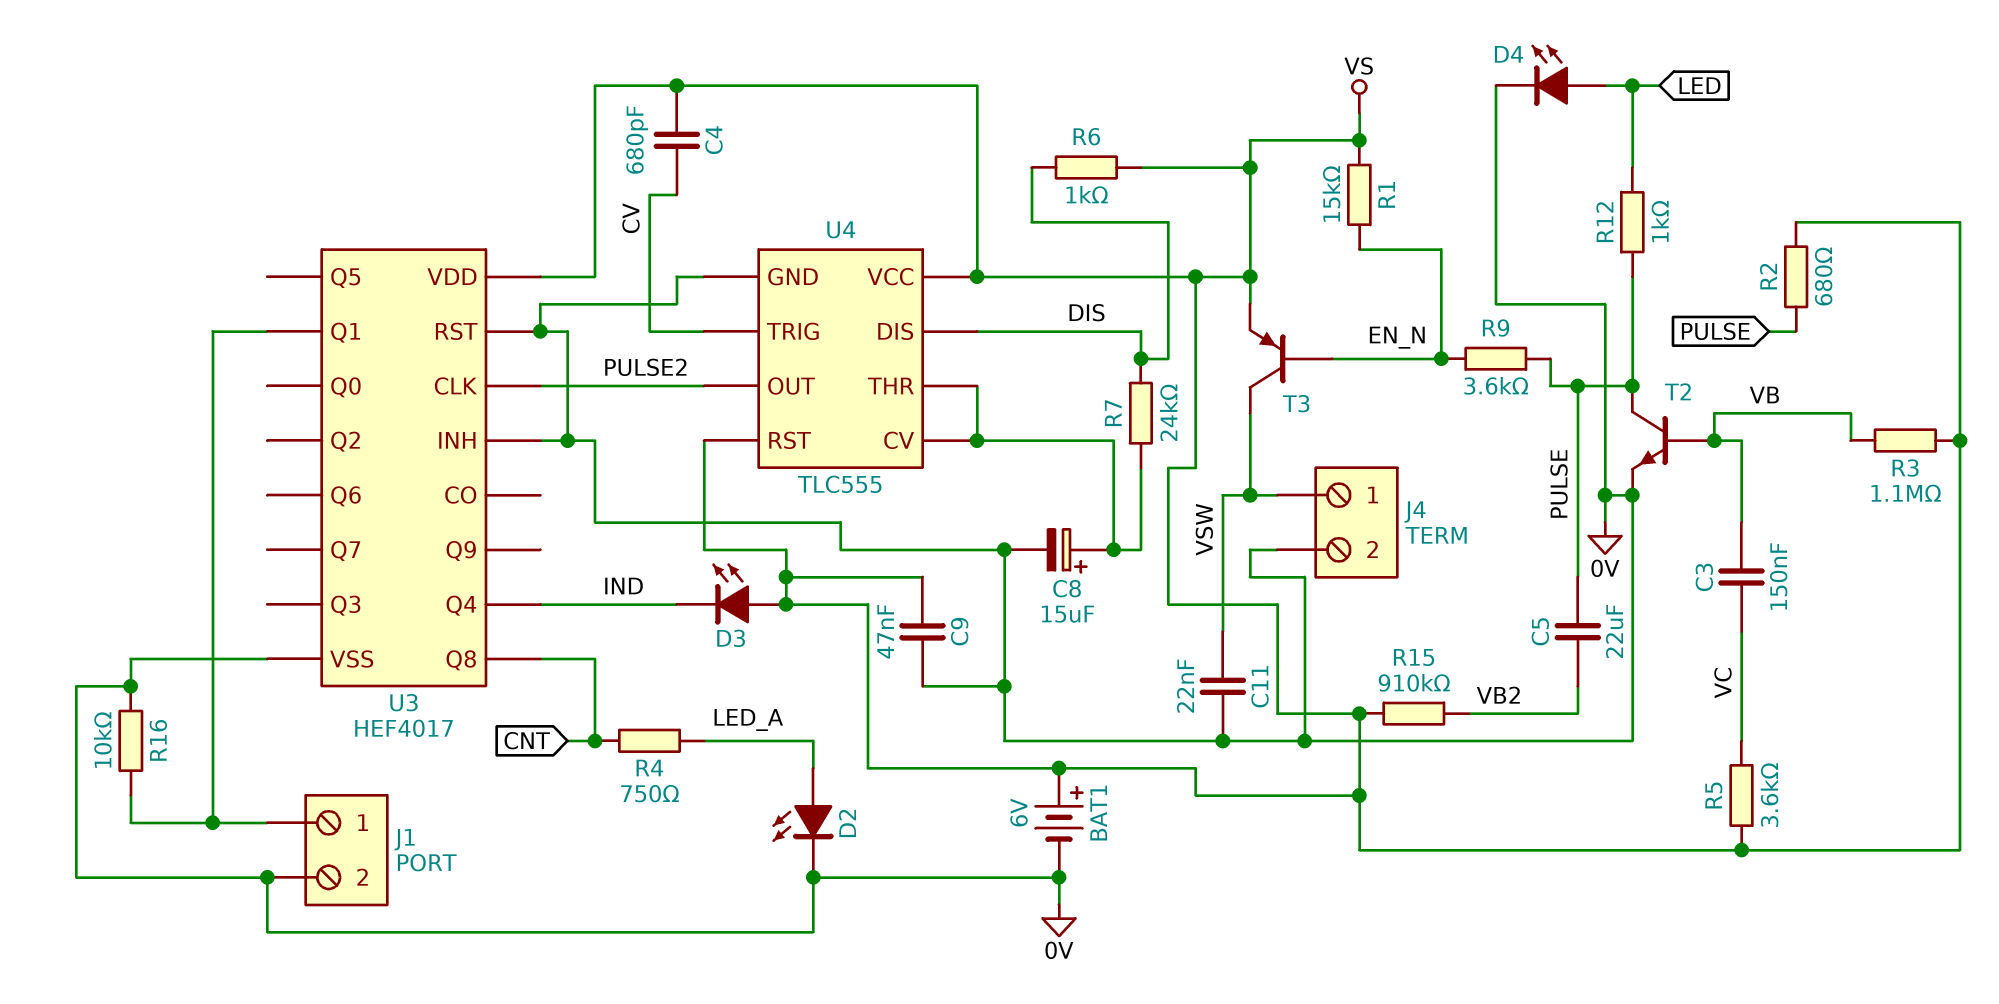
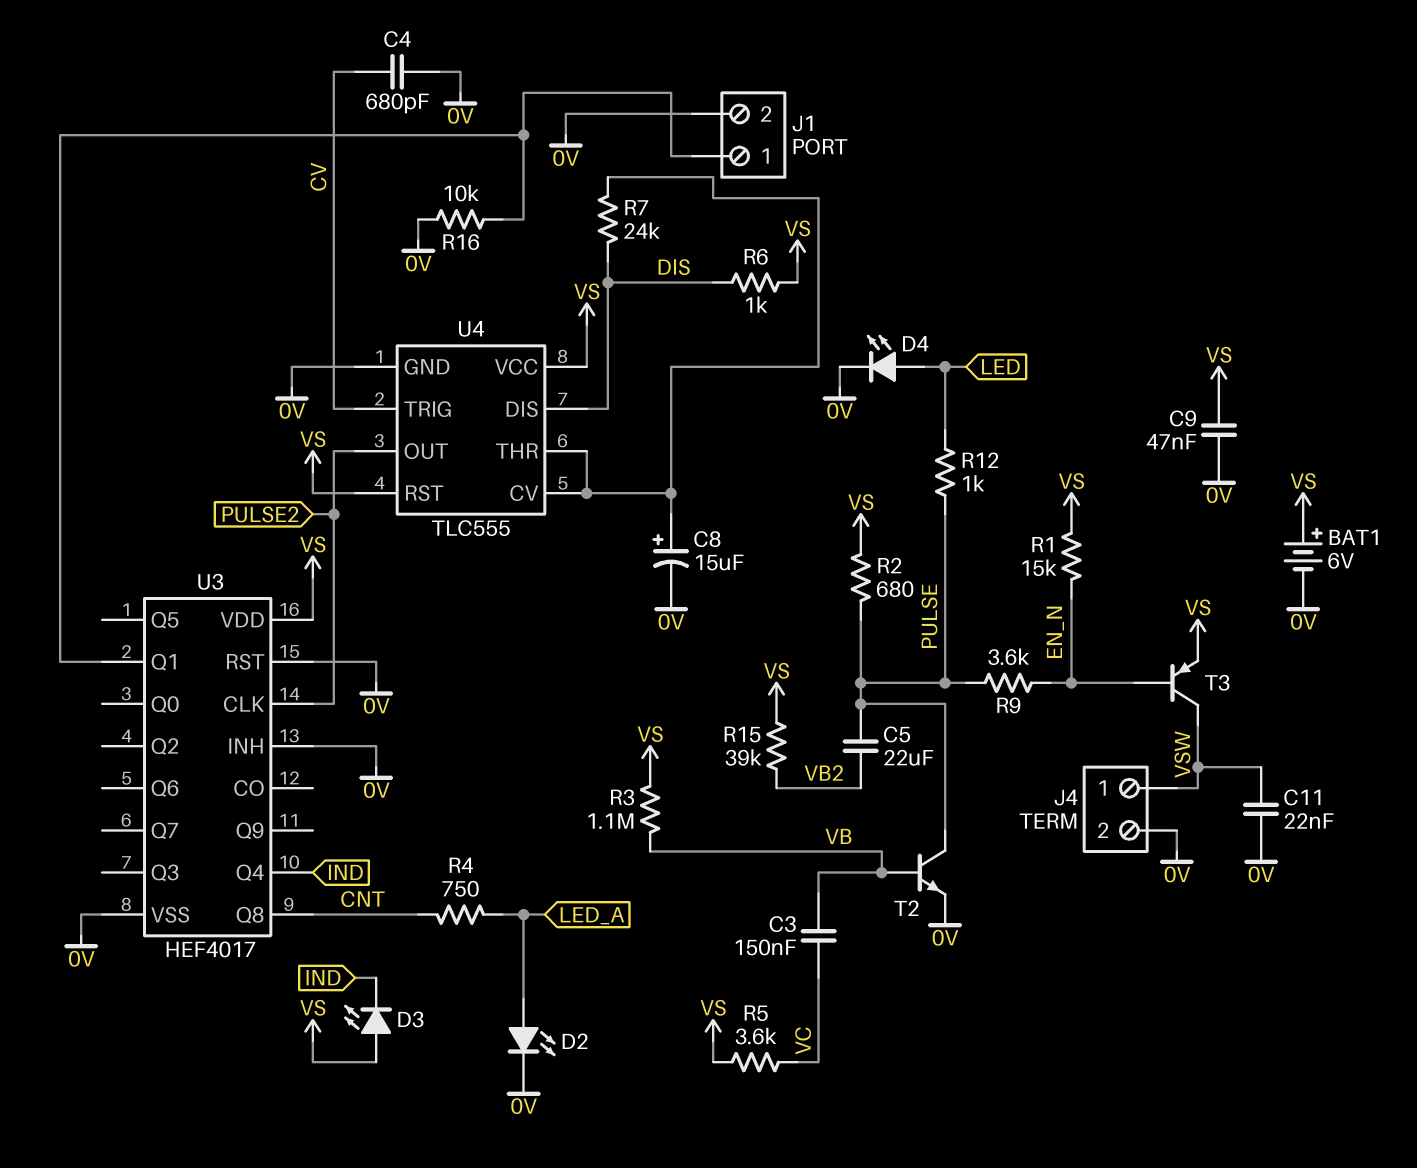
C4: 680pF (CV, VS) -> 680pF (0V, CV)
R15: 910k (VB2, VS) -> 39k (VB2, VS)

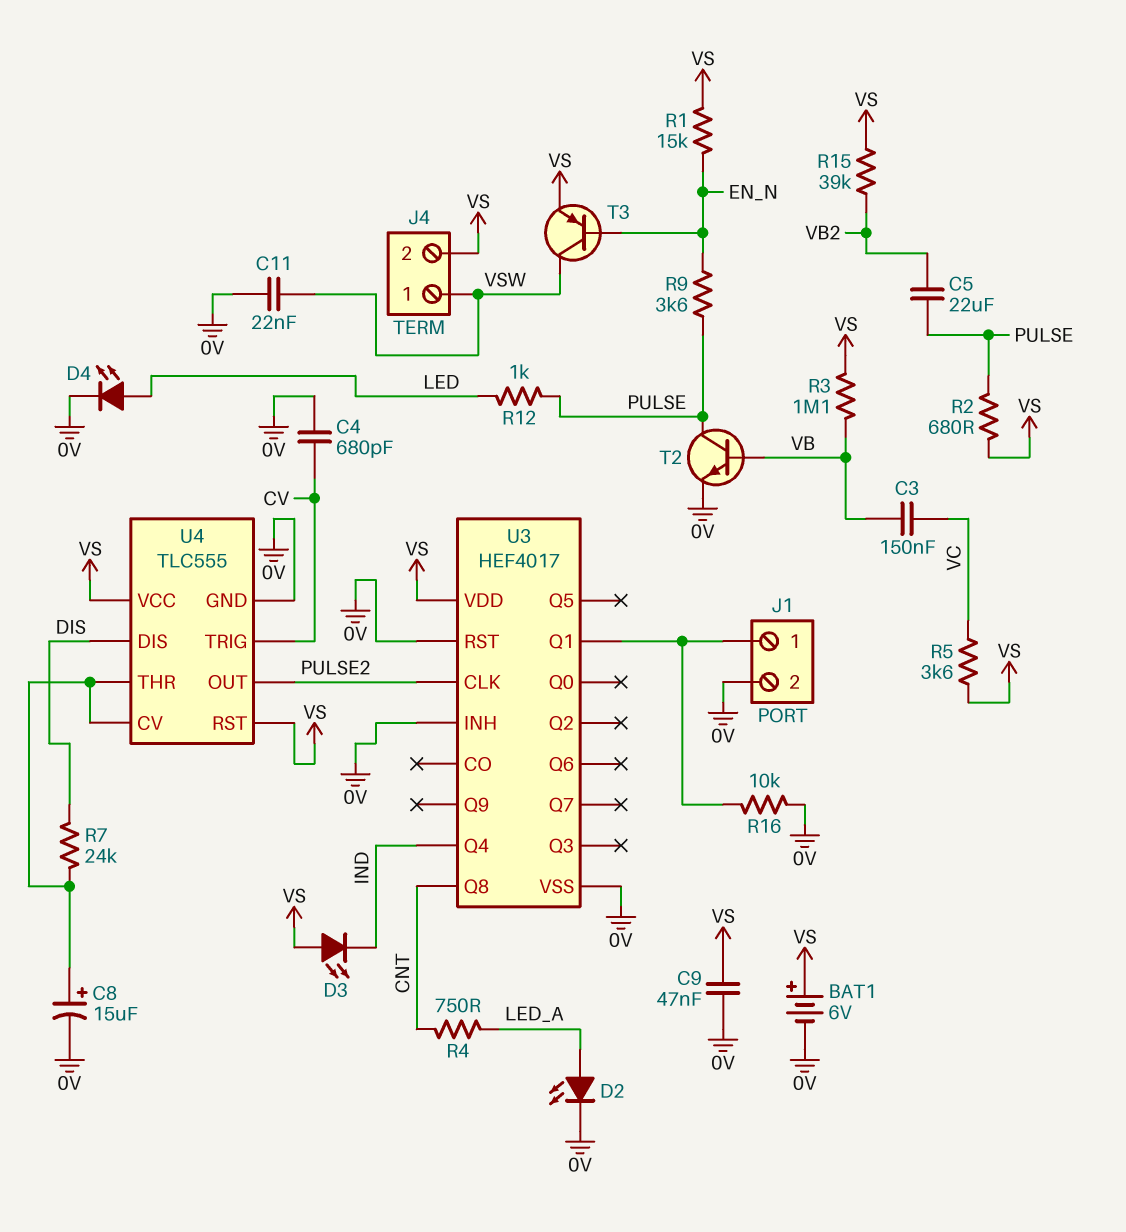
J4 pin 2: 0V -> VS
R6: 1k (DIS, VS) -> none

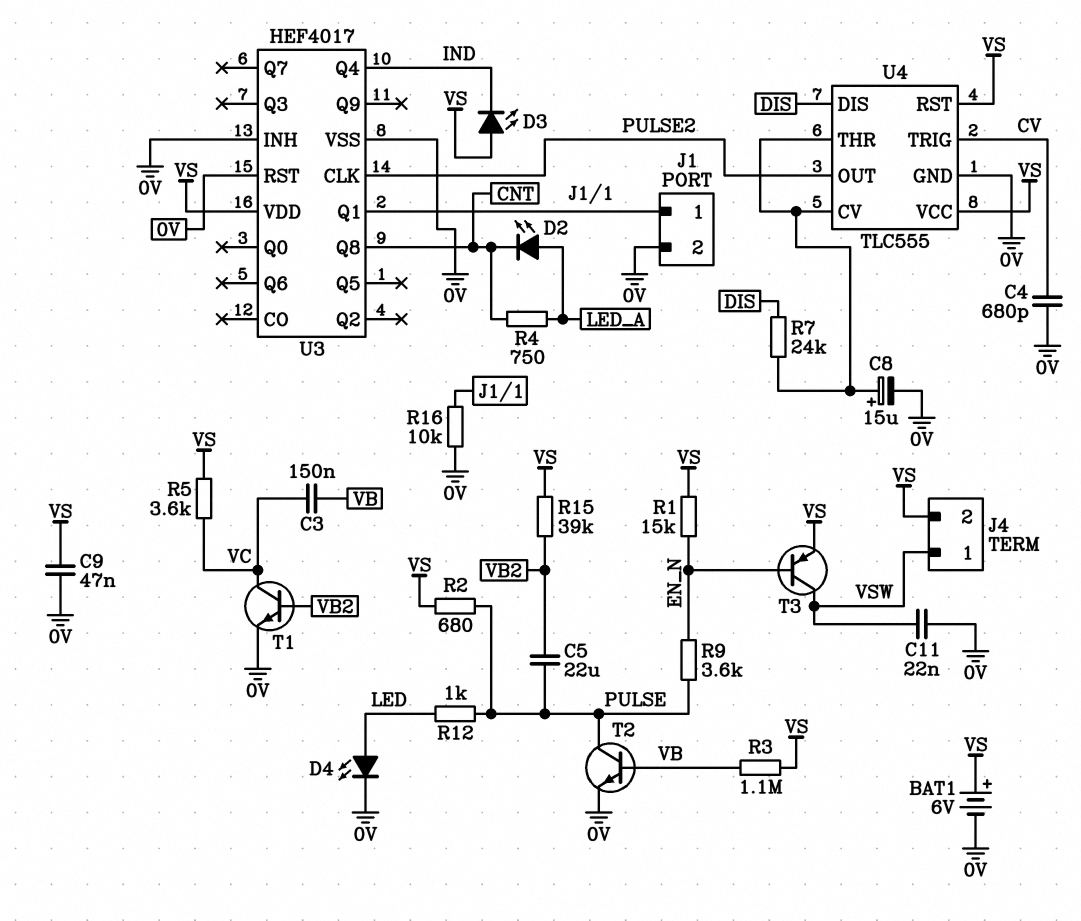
D2: LED (A LED_A, K 0V) -> LED (A LED_A, K CNT)
T1: none -> NPN (B VB2, C VC, E 0V)

